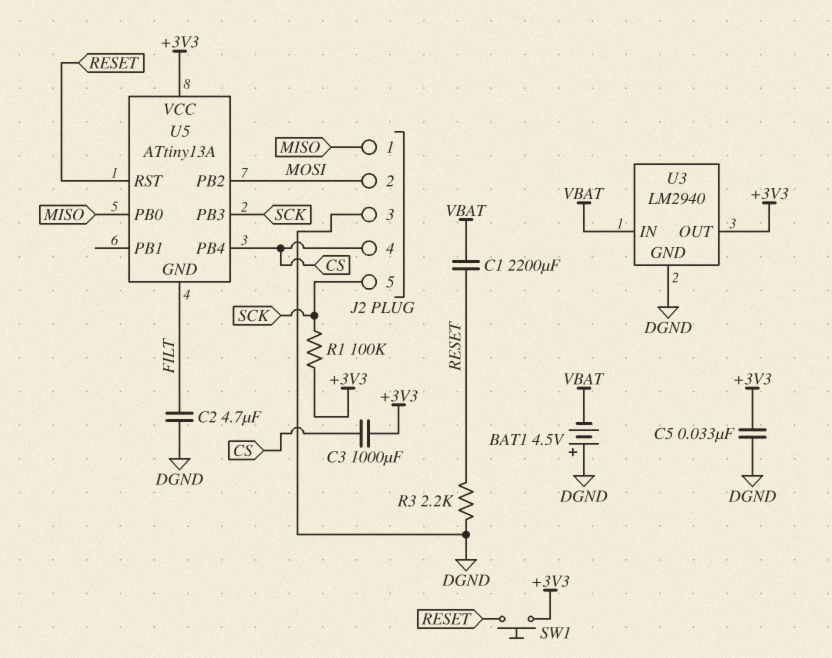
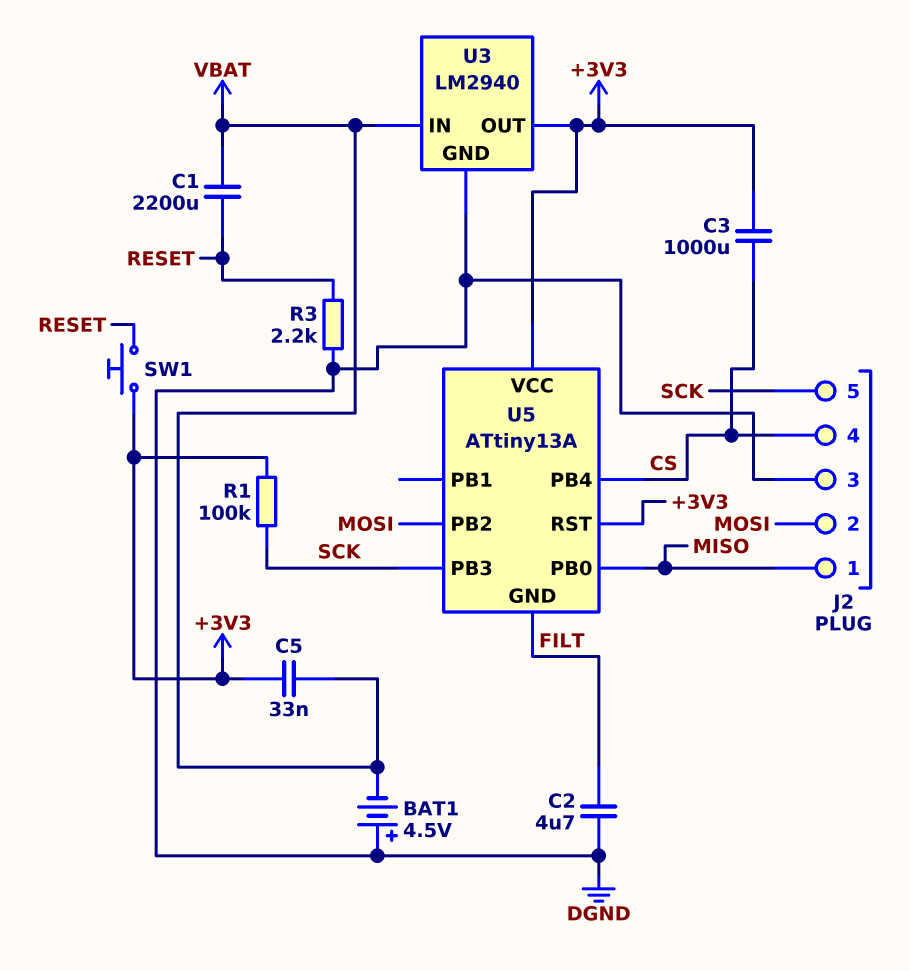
C5: 33nF (+3V3, DGND) -> 33nF (+3V3, VBAT)
U5 pin RST: RESET -> +3V3

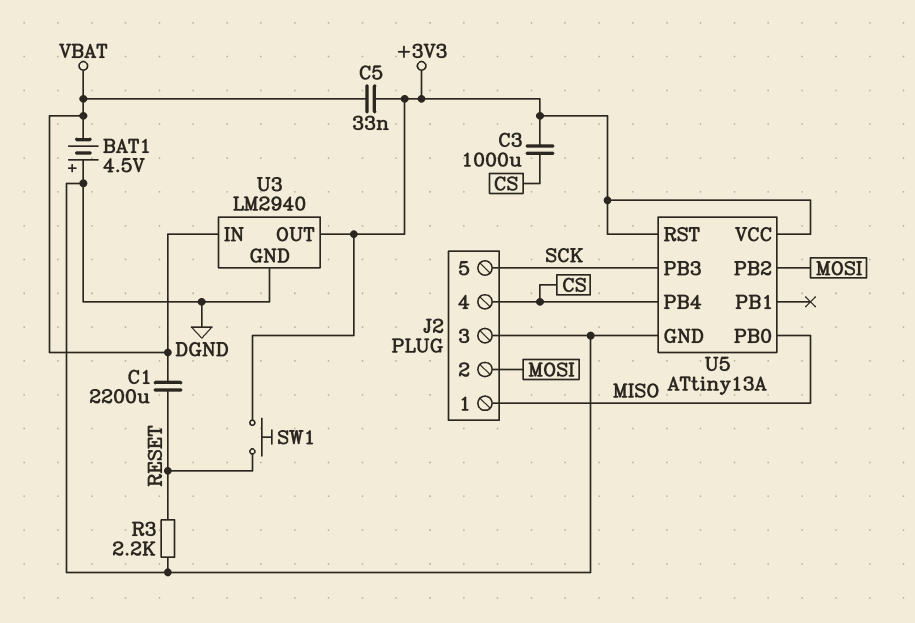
C2: 4.7uF (DGND, FILT) -> none
R1: 100k (+3V3, SCK) -> none
U5 pin GND: FILT -> DGND

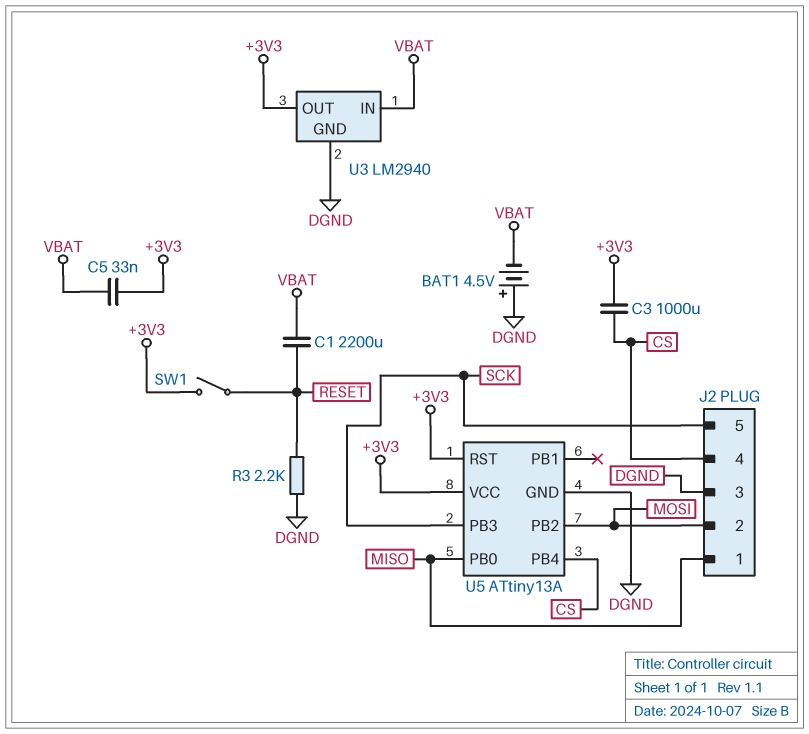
SW1: button (+3V3, RESET) -> switch (+3V3, RESET)

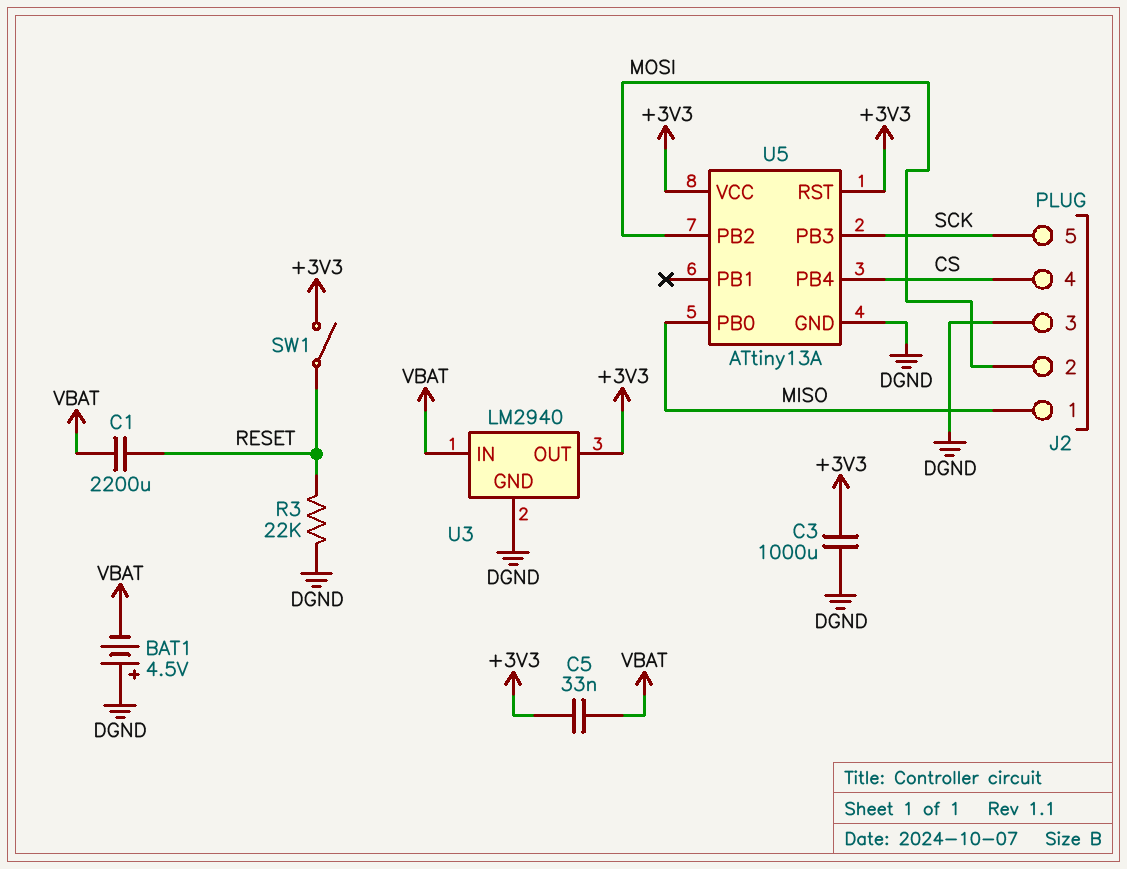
C3: 1000uF (+3V3, CS) -> 1000uF (+3V3, DGND)
R3: 2.2k (DGND, RESET) -> 22k (DGND, RESET)

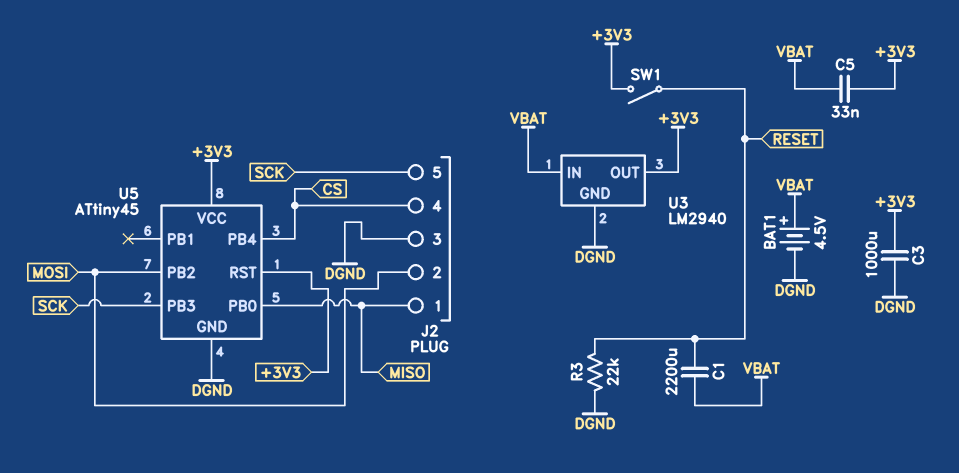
BAT1: 4.5V (plus DGND, minus VBAT) -> 4.5V (plus VBAT, minus DGND)
U5: ATtiny13A -> ATtiny45

